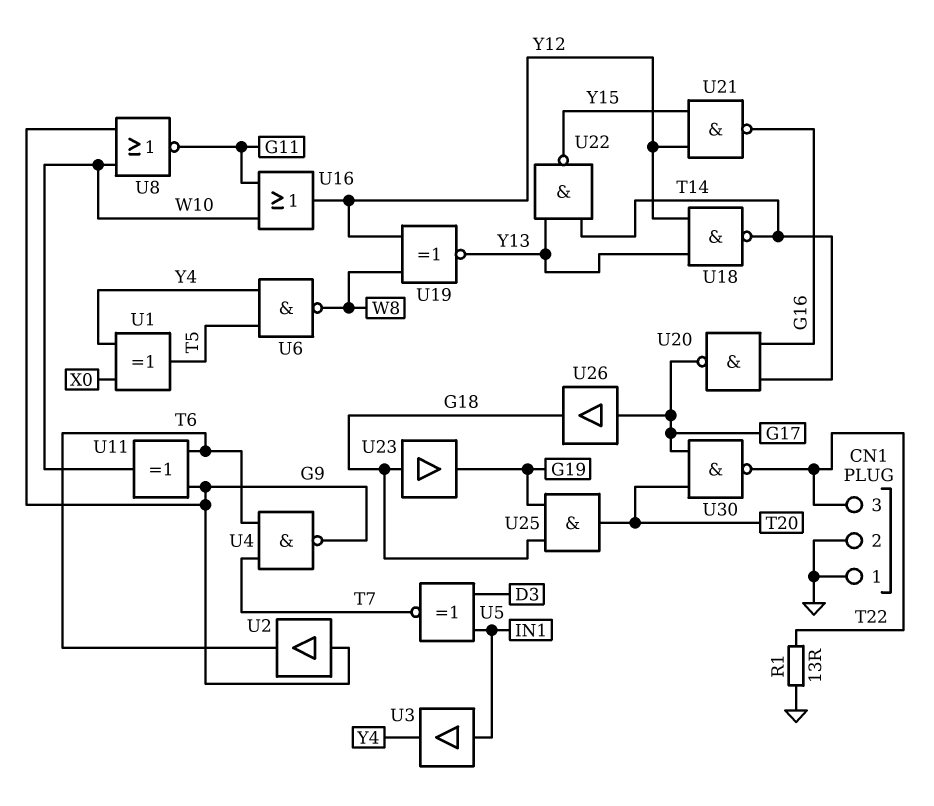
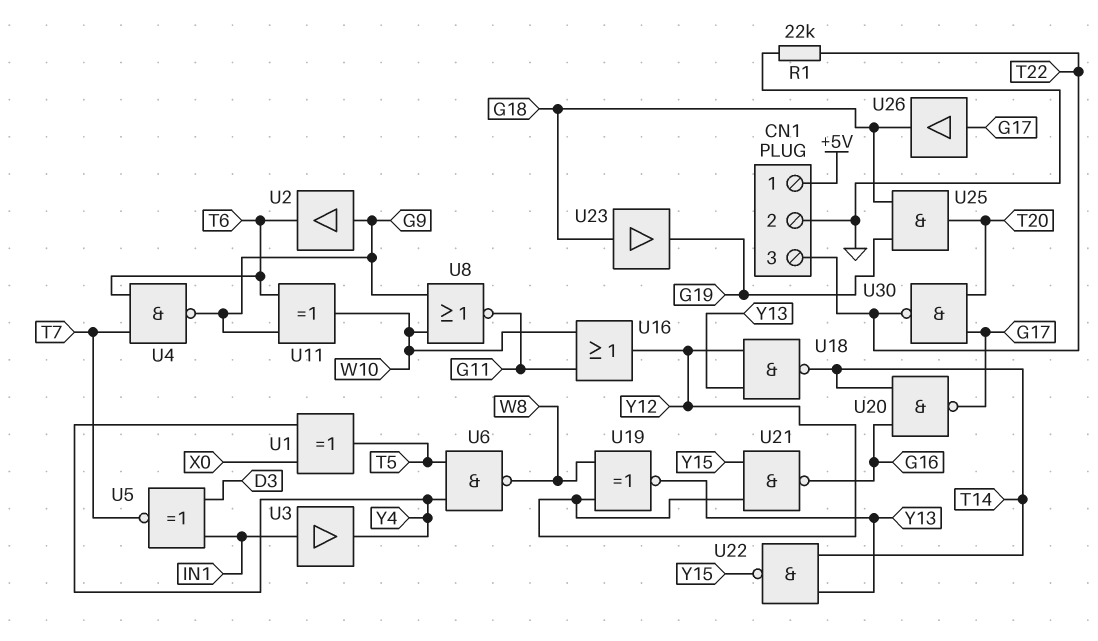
CN1 pin 1: GND -> +5V
R1: 13 (GND, T22) -> 22k (GND, T22)

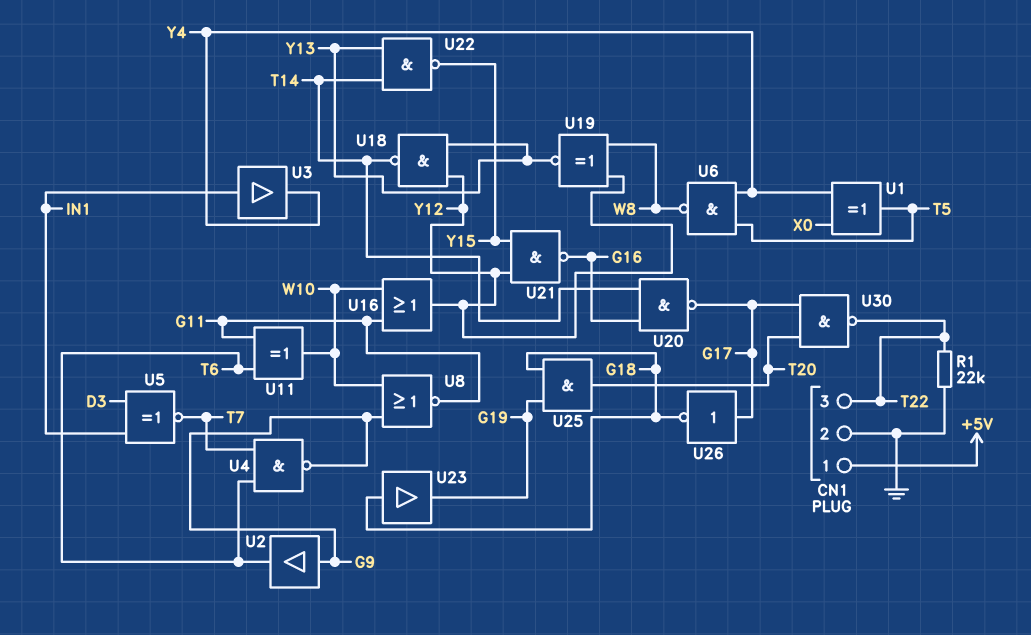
U11: XOR (in G9, in T6, out W10) -> XOR (in G11, in T6, out W10)
U26: buffer (in G17, out G18) -> NOT (in G17, out G18)

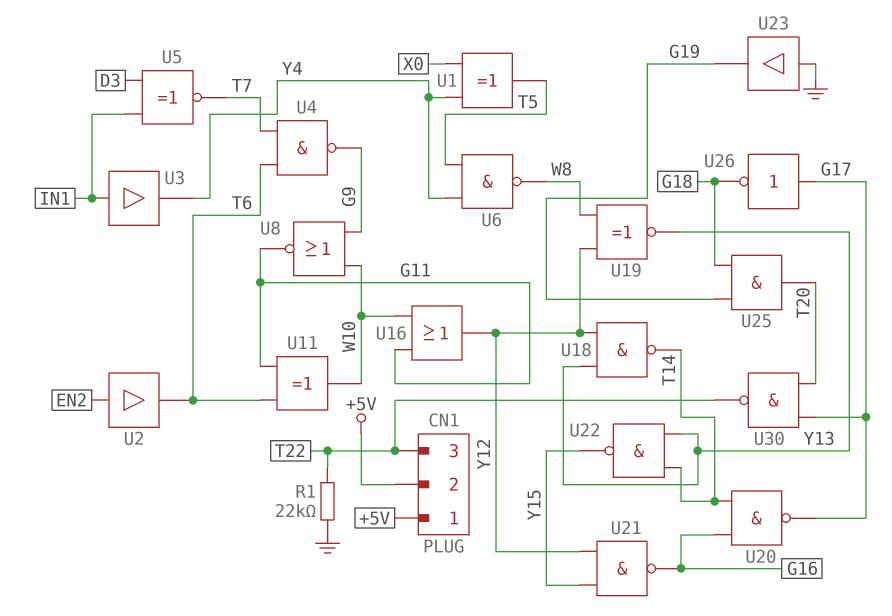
CN1 pin 2: GND -> +5V
U2: buffer (in G9, out T6) -> buffer (in EN2, out T6)
U23: buffer (in G18, out G19) -> buffer (in GND, out G19)

